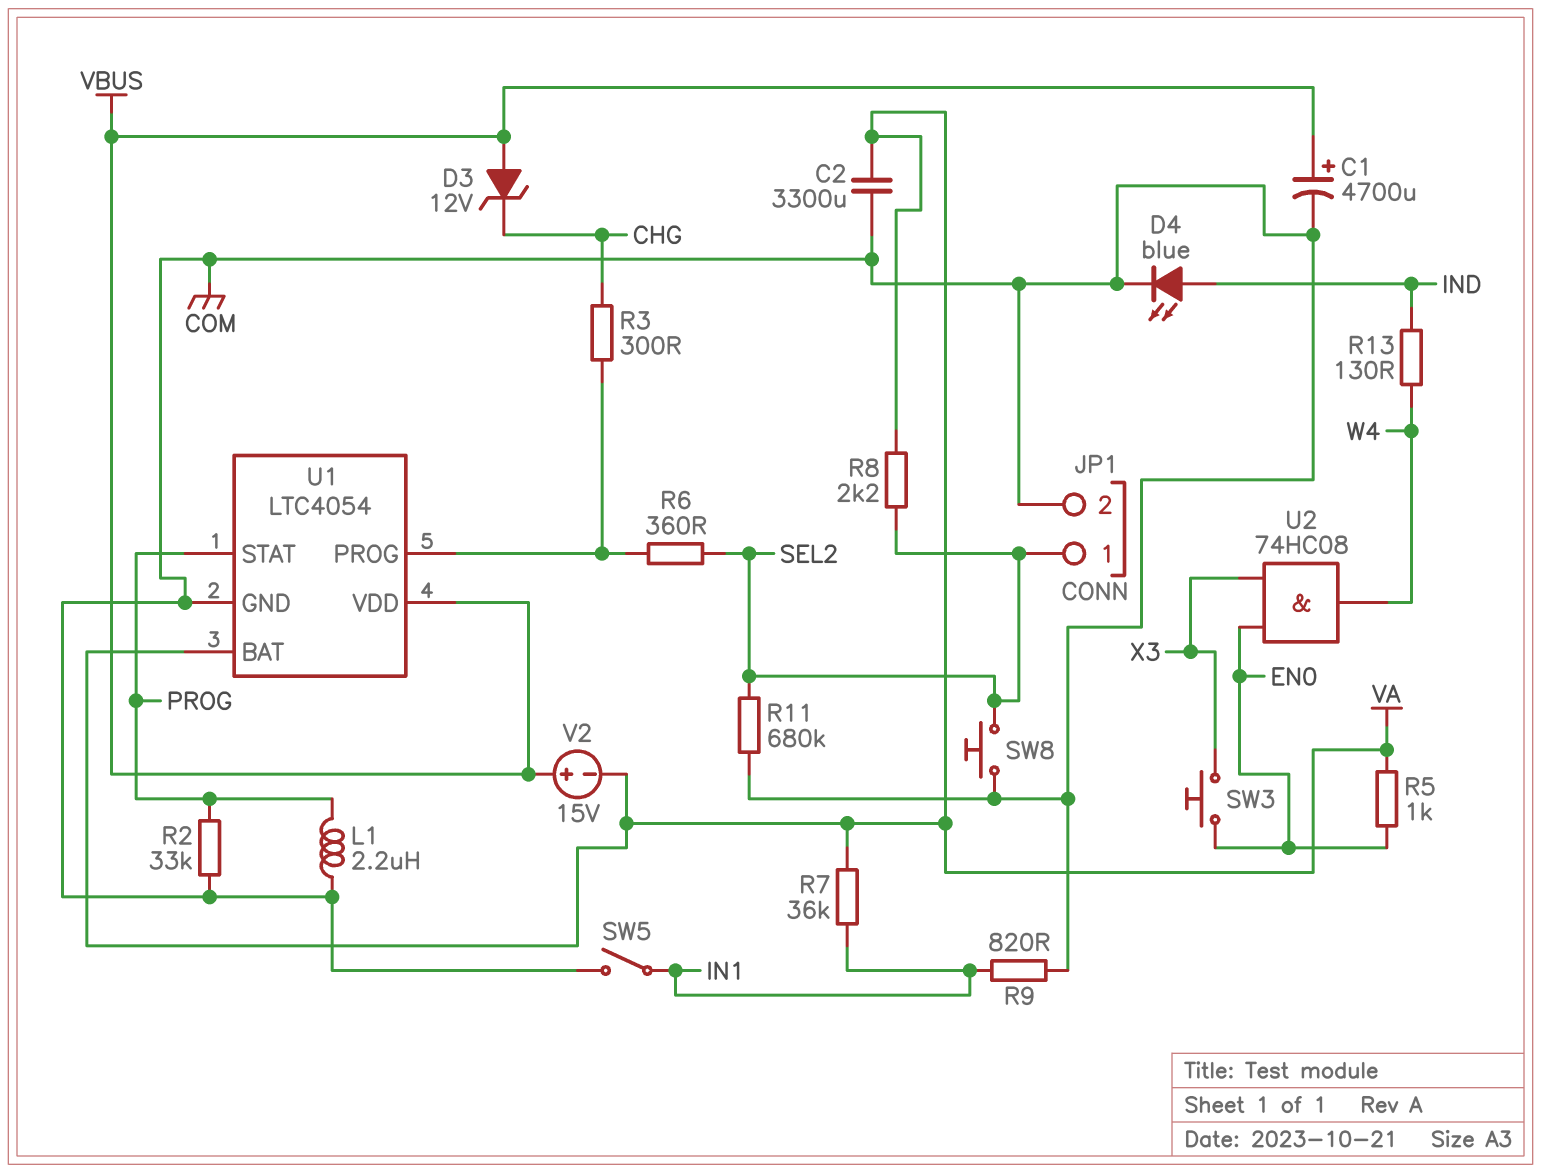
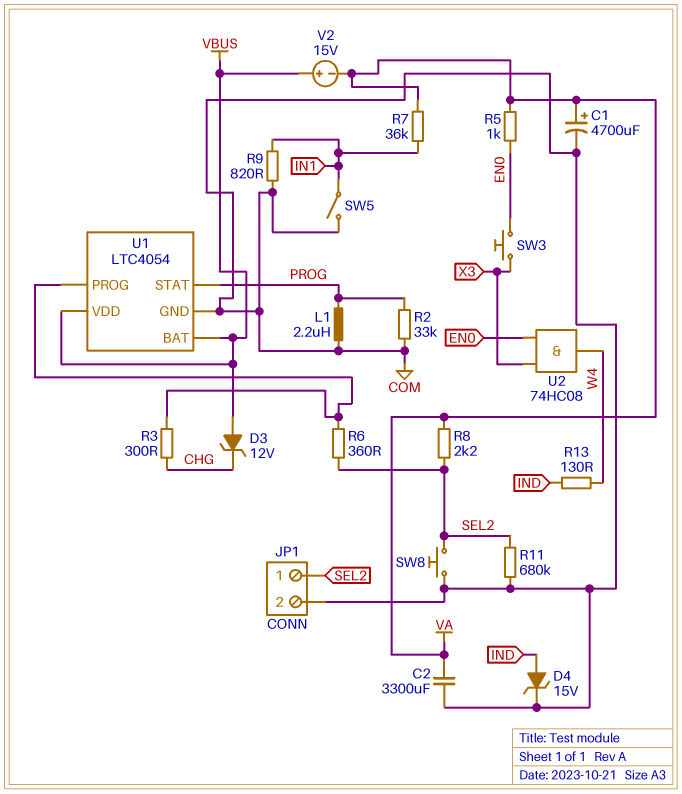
C1: 4700uF (plus VBUS, minus COM) -> 4700uF (plus VA, minus COM)
D4: LED blue (A IND, K COM) -> zener 15V (A IND, K COM)
U1 pin BAT: VA -> VBUS

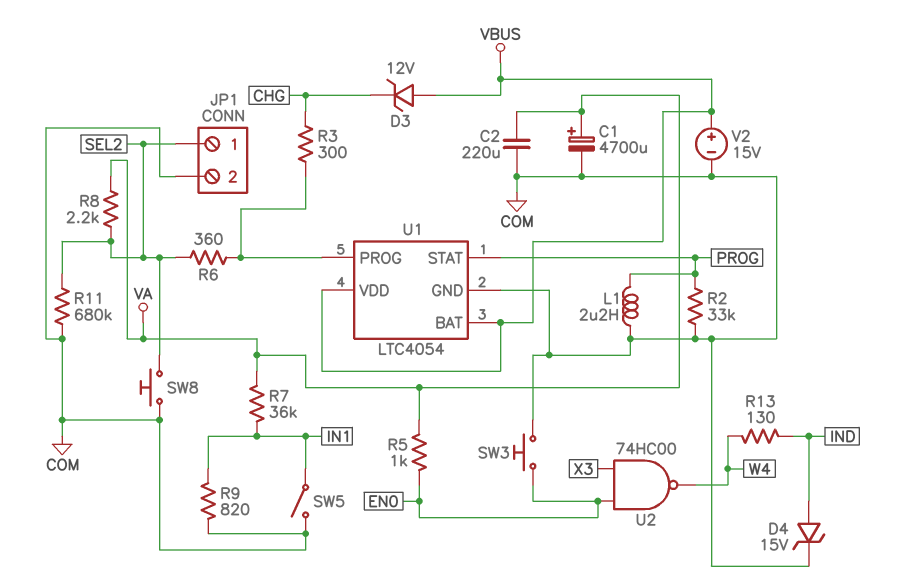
C2: 3300uF (COM, VA) -> 220uF (COM, VA)
SW3: button (EN0, X3) -> button (COM, EN0)
U2: AND 74HC08 (in EN0, in X3, out W4) -> NAND 74HC00 (in EN0, in X3, out W4)
V2: 15V (plus VBUS, minus VA) -> 15V (plus VBUS, minus COM)

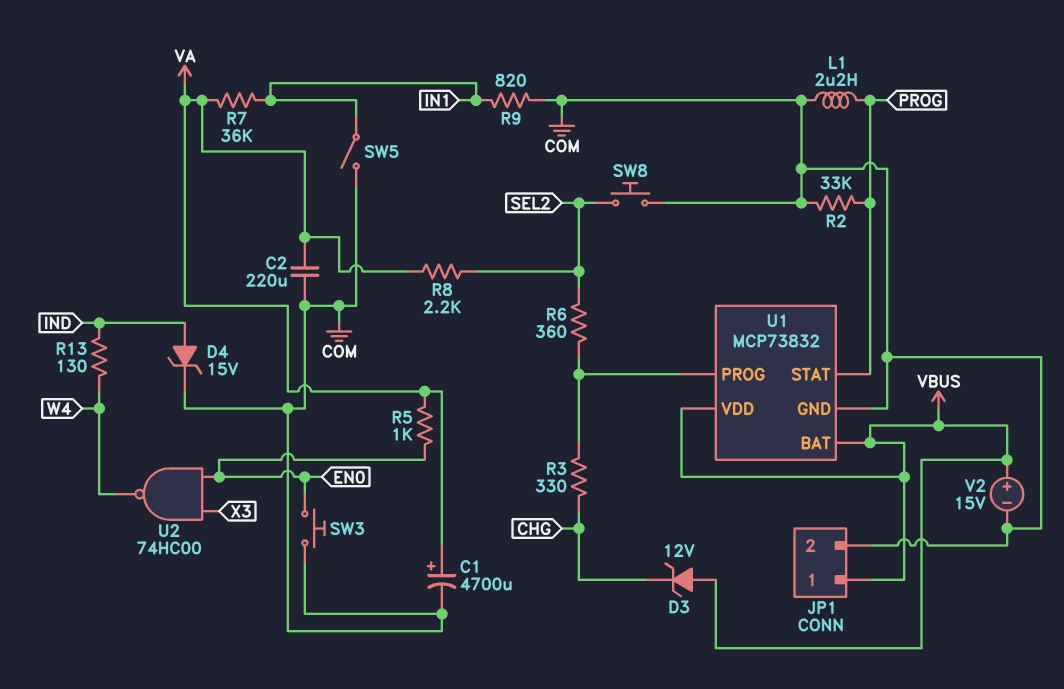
JP1 pin 1: SEL2 -> VBUS
R3: 300 (CHG, U1/PROG) -> 330 (CHG, U1/PROG)
R11: 680k (COM, SEL2) -> none
U1: LTC4054 -> MCP73832

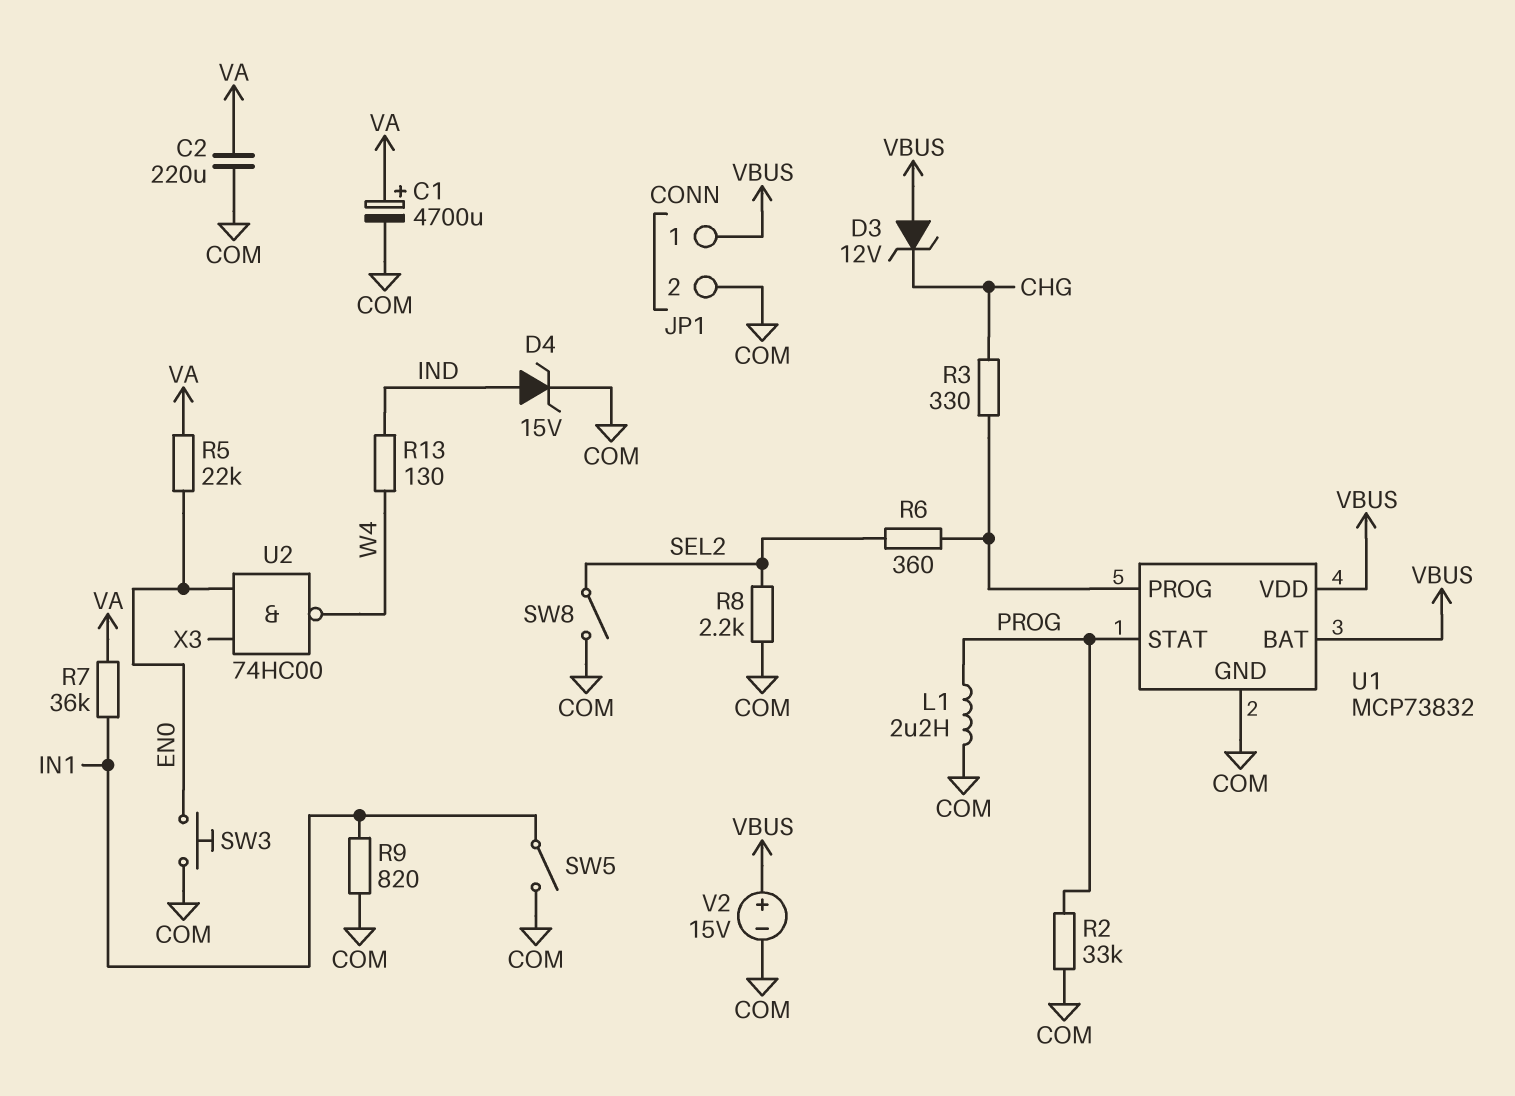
R5: 1k (EN0, VA) -> 22k (EN0, VA)
R8: 2.2k (SEL2, VA) -> 2.2k (COM, SEL2)
SW8: button (COM, SEL2) -> switch (COM, SEL2)

